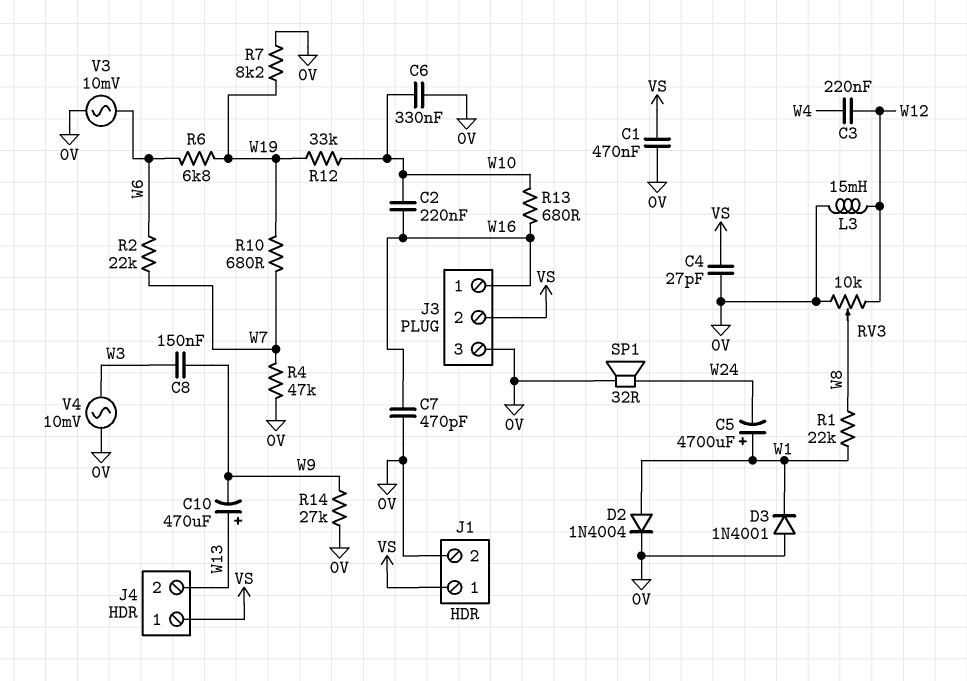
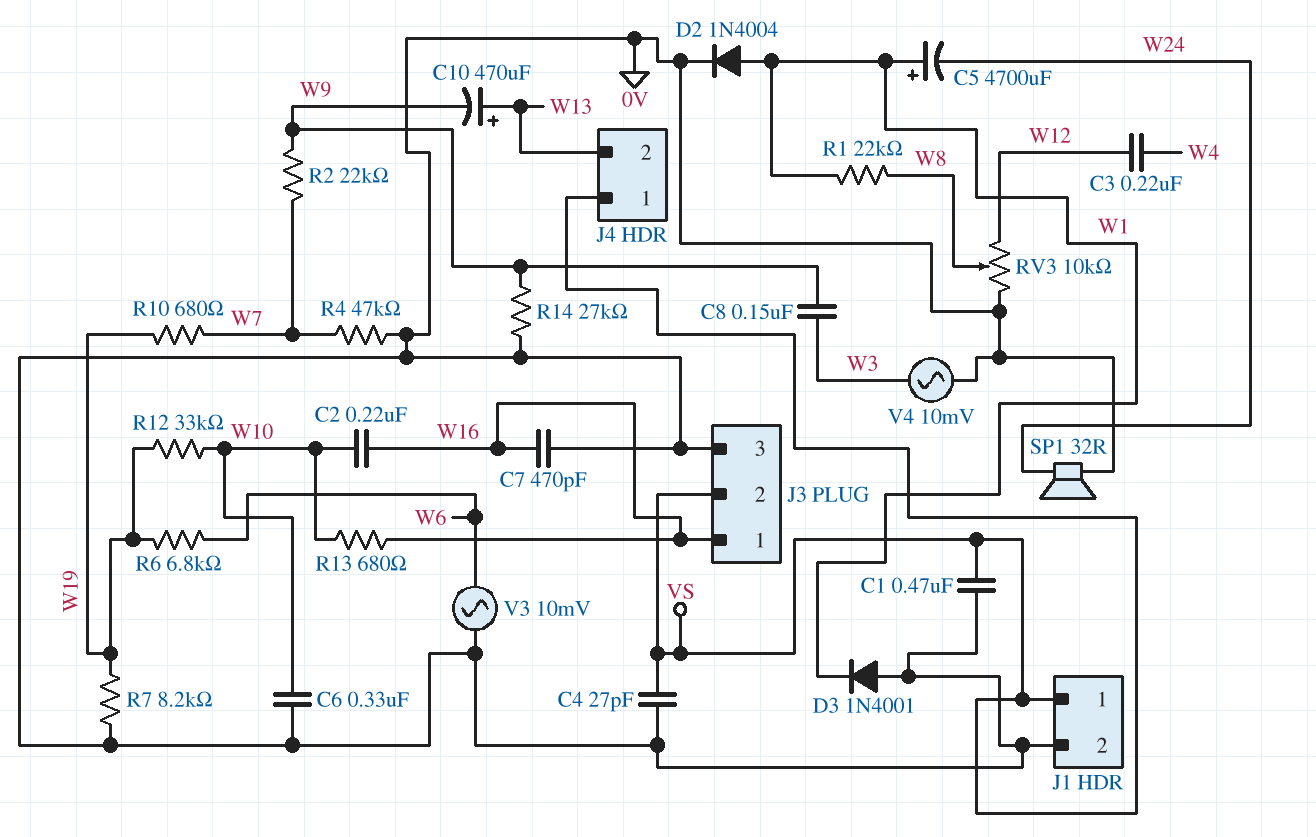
L3: 15mH (0V, W12) -> none
R2: 22k (W6, W7) -> 22k (W7, W9)

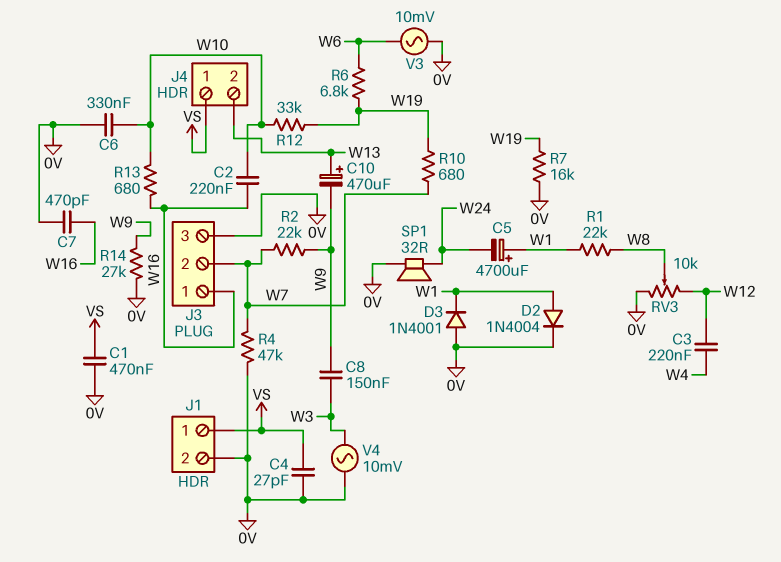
J3 pin 2: VS -> W7
R7: 8.2k (0V, W19) -> 16k (0V, W19)

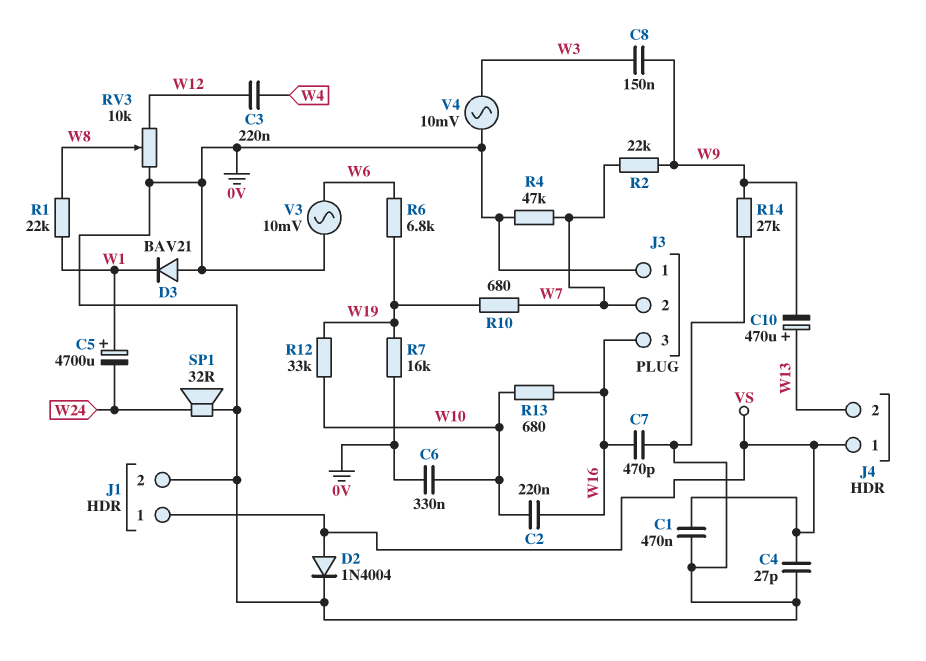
D2: diode 1N4004 (A W1, K 0V) -> diode 1N4004 (A VS, K 0V)
D3: diode 1N4001 (A 0V, K W1) -> diode BAV21 (A 0V, K W1)
J3 pin 1: W16 -> 0V
J3 pin 3: 0V -> W16

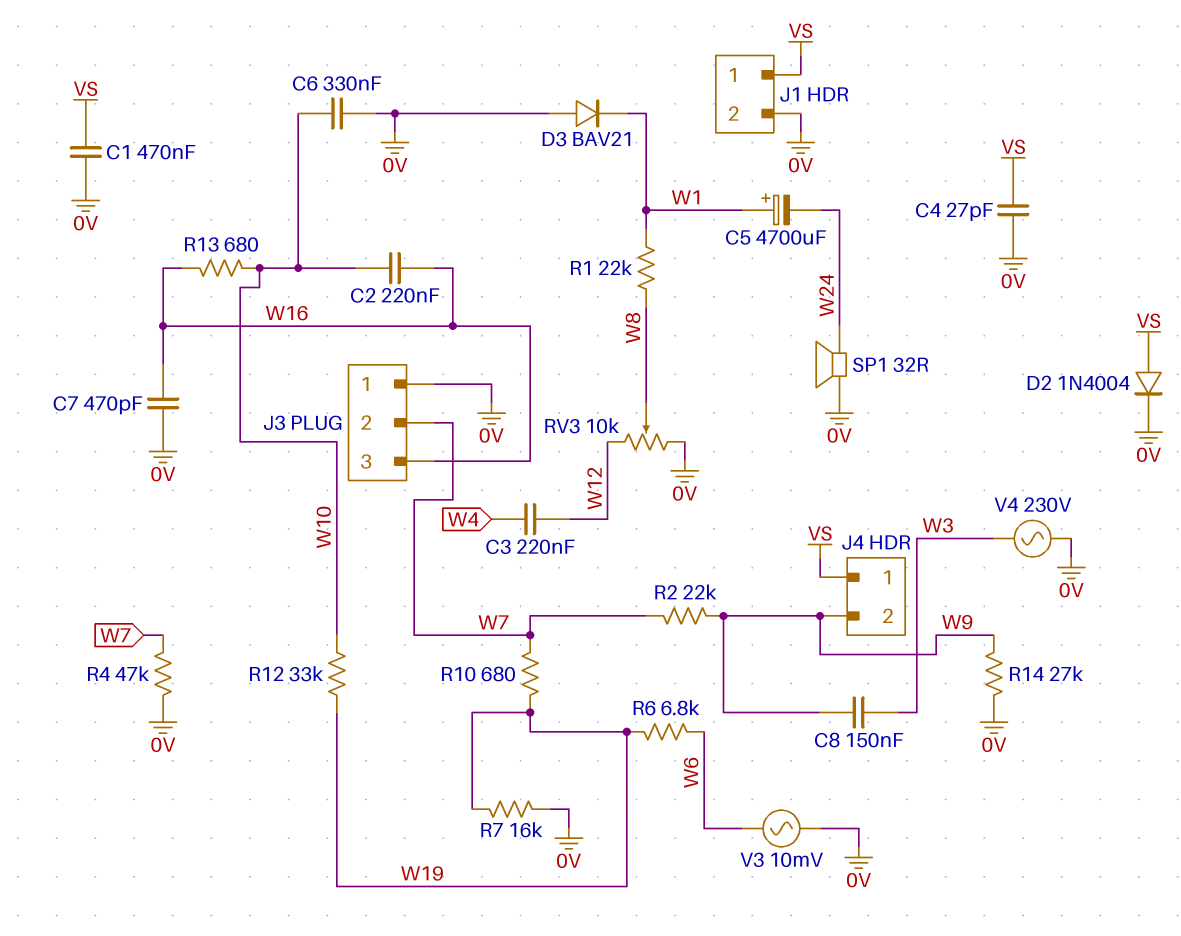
C10: 470uF (plus W13, minus W9) -> none
J4 pin 2: W13 -> W9
V4: AC 10mV (0V, W3) -> AC 230V (0V, W3)

